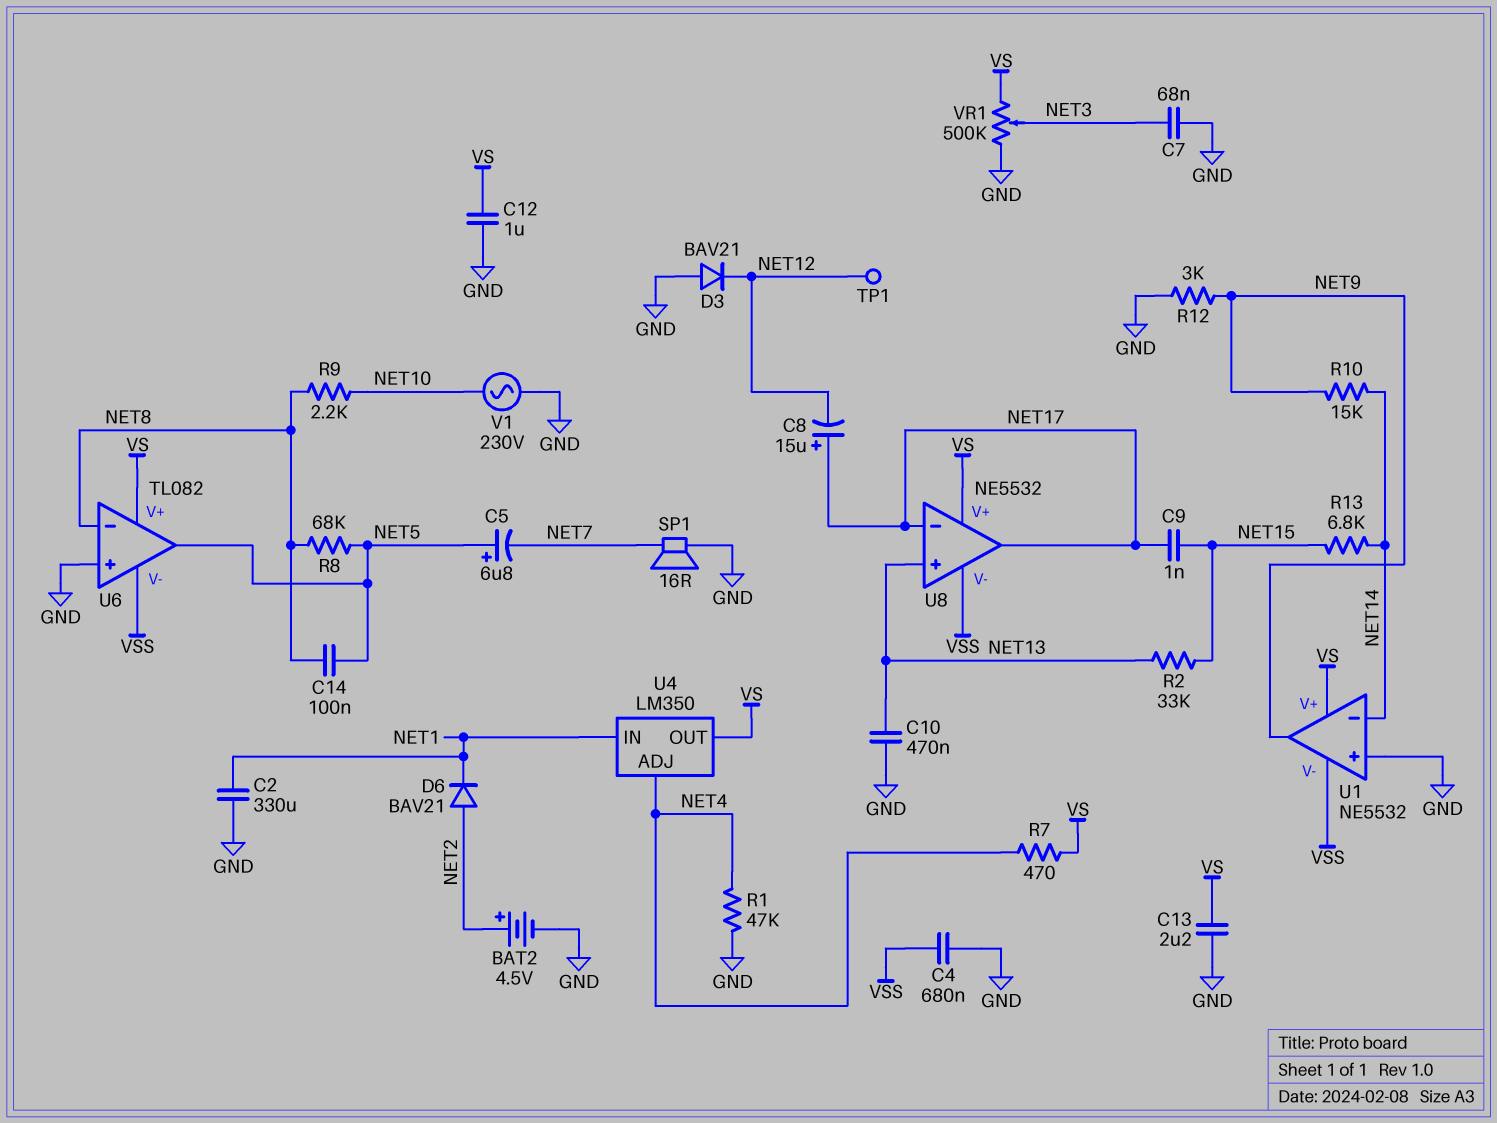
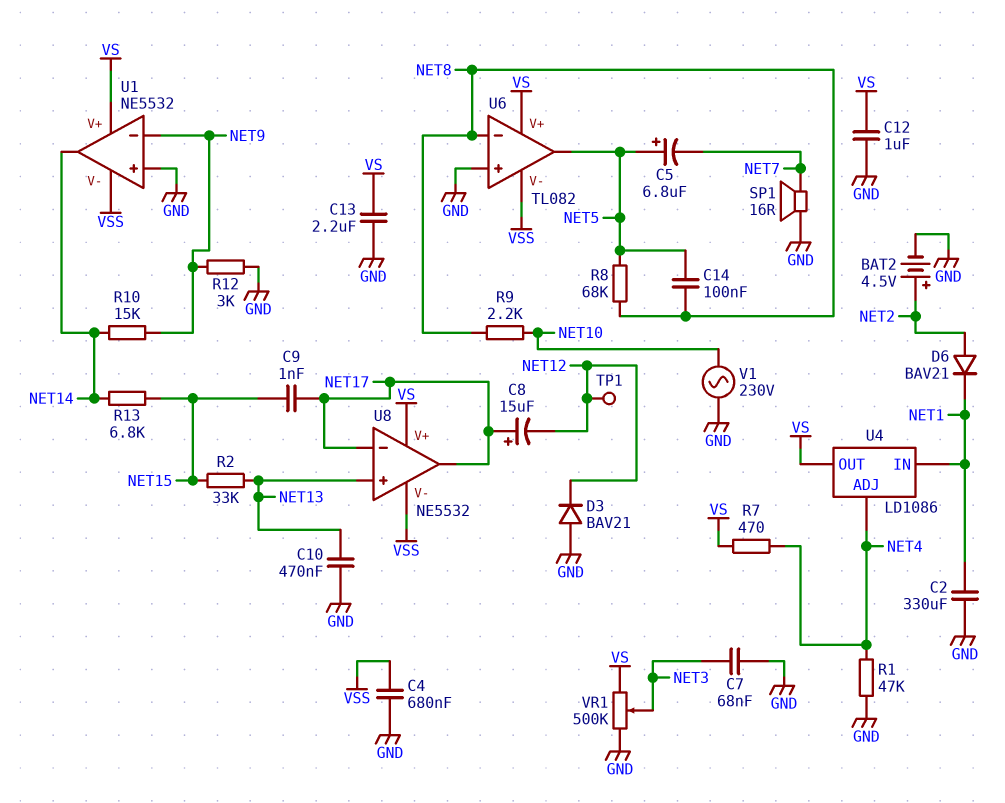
U1 pin in-: NET14 -> NET9
U1 pin out: NET9 -> NET14
U4: LM350 -> LD1086

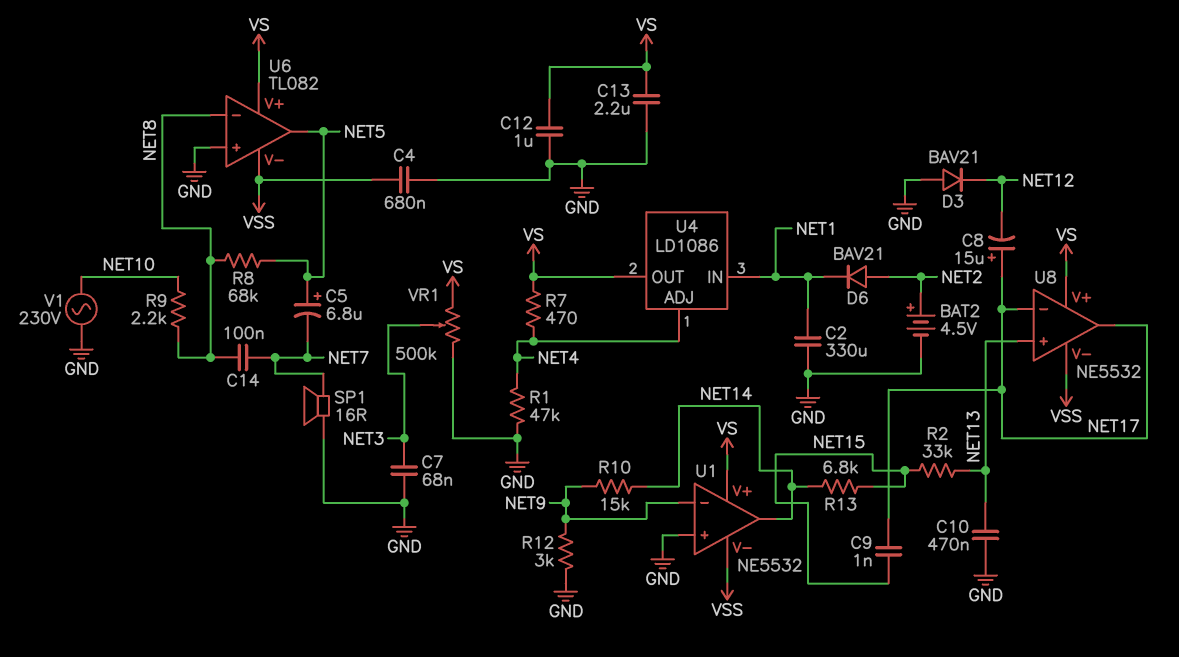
C14: 100nF (NET5, NET8) -> 100nF (NET7, NET8)
TP1: test point (NET12) -> none

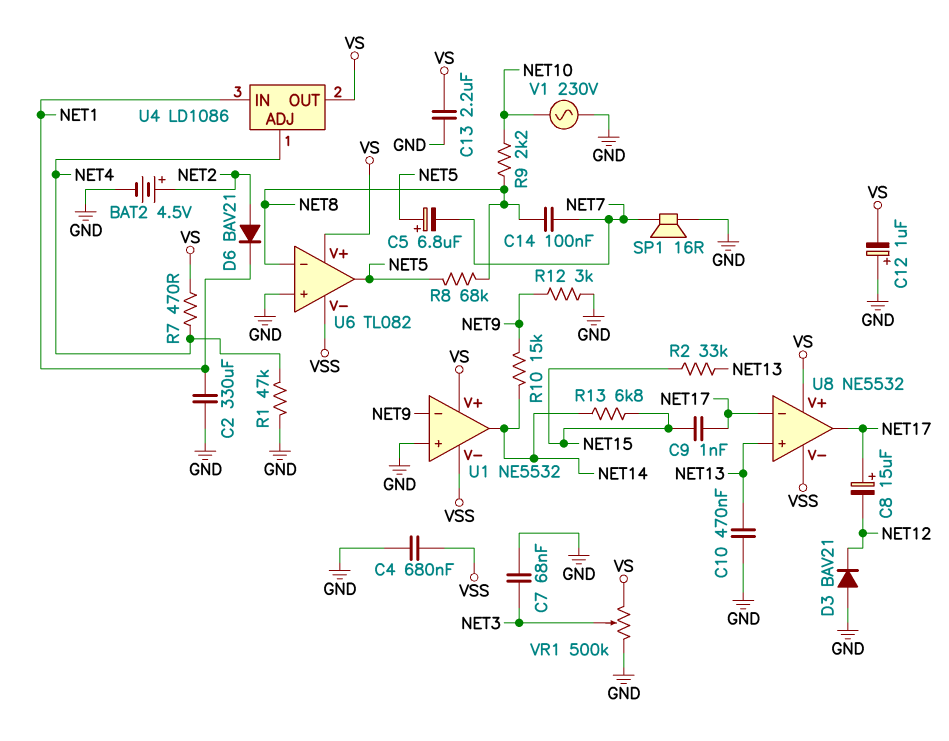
C12: 1uF (GND, VS) -> 1uF (plus GND, minus VS)

